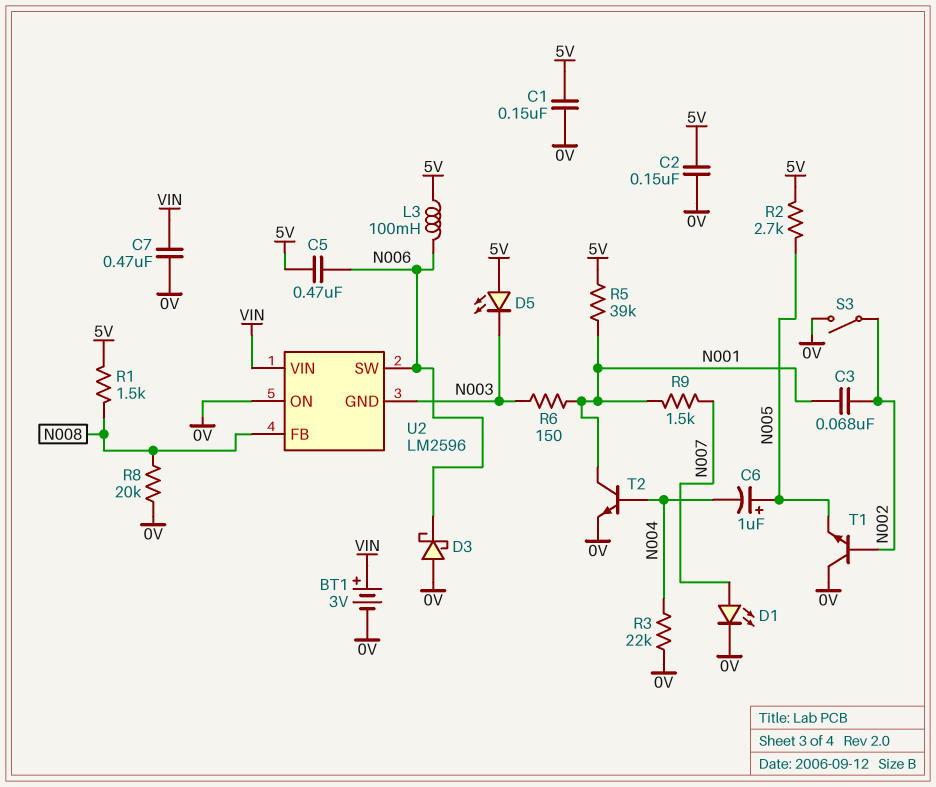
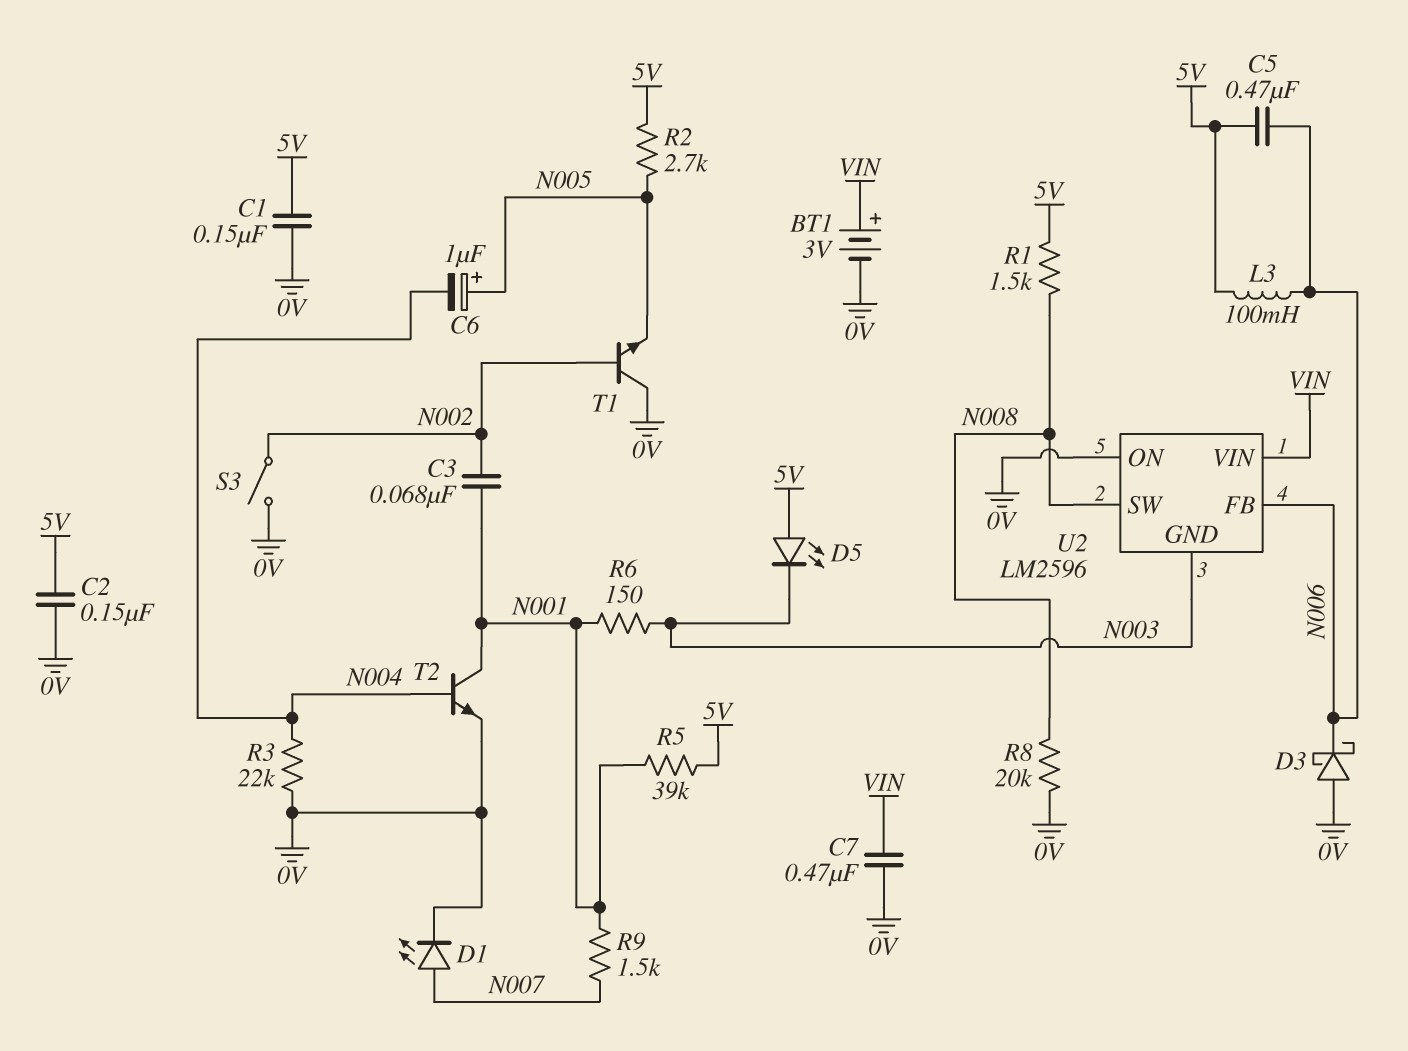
U2 pin FB: N008 -> N006
U2 pin SW: N006 -> N008

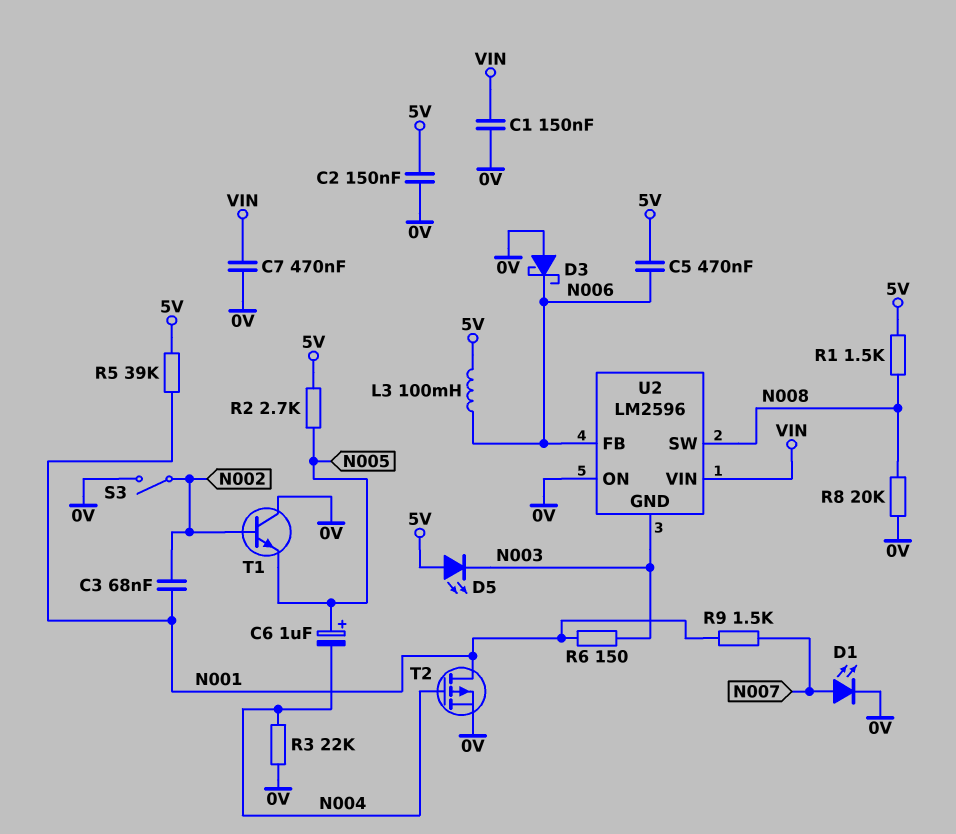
BT1: 3V (plus VIN, minus 0V) -> none
C1: 150nF (0V, 5V) -> 150nF (0V, VIN)
T2: NPN (B N004, C N001, E 0V) -> PMOS (G N004, D N001, S 0V)

